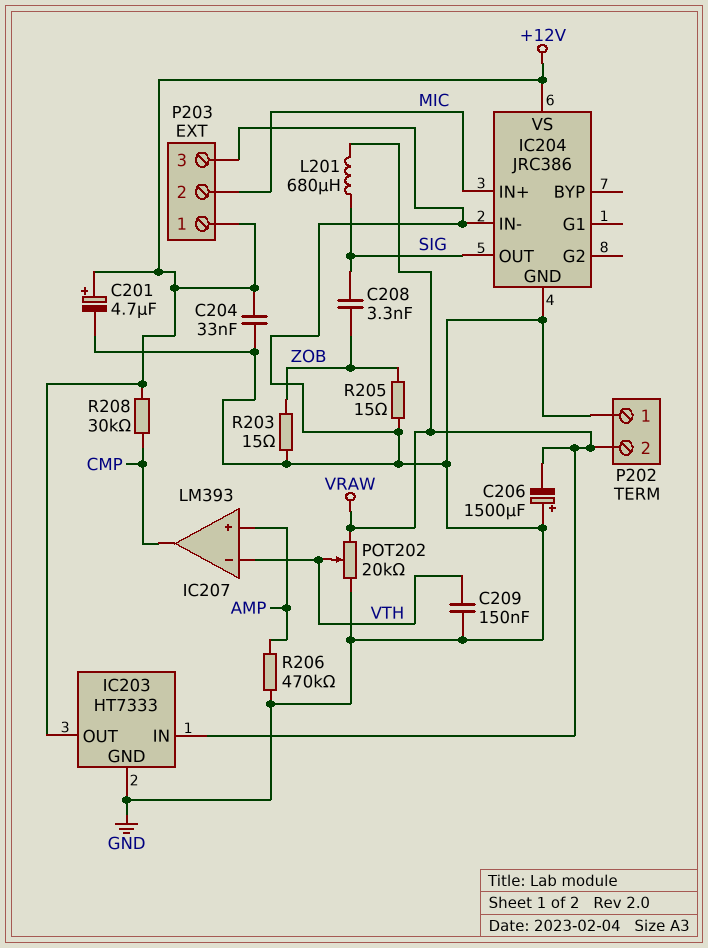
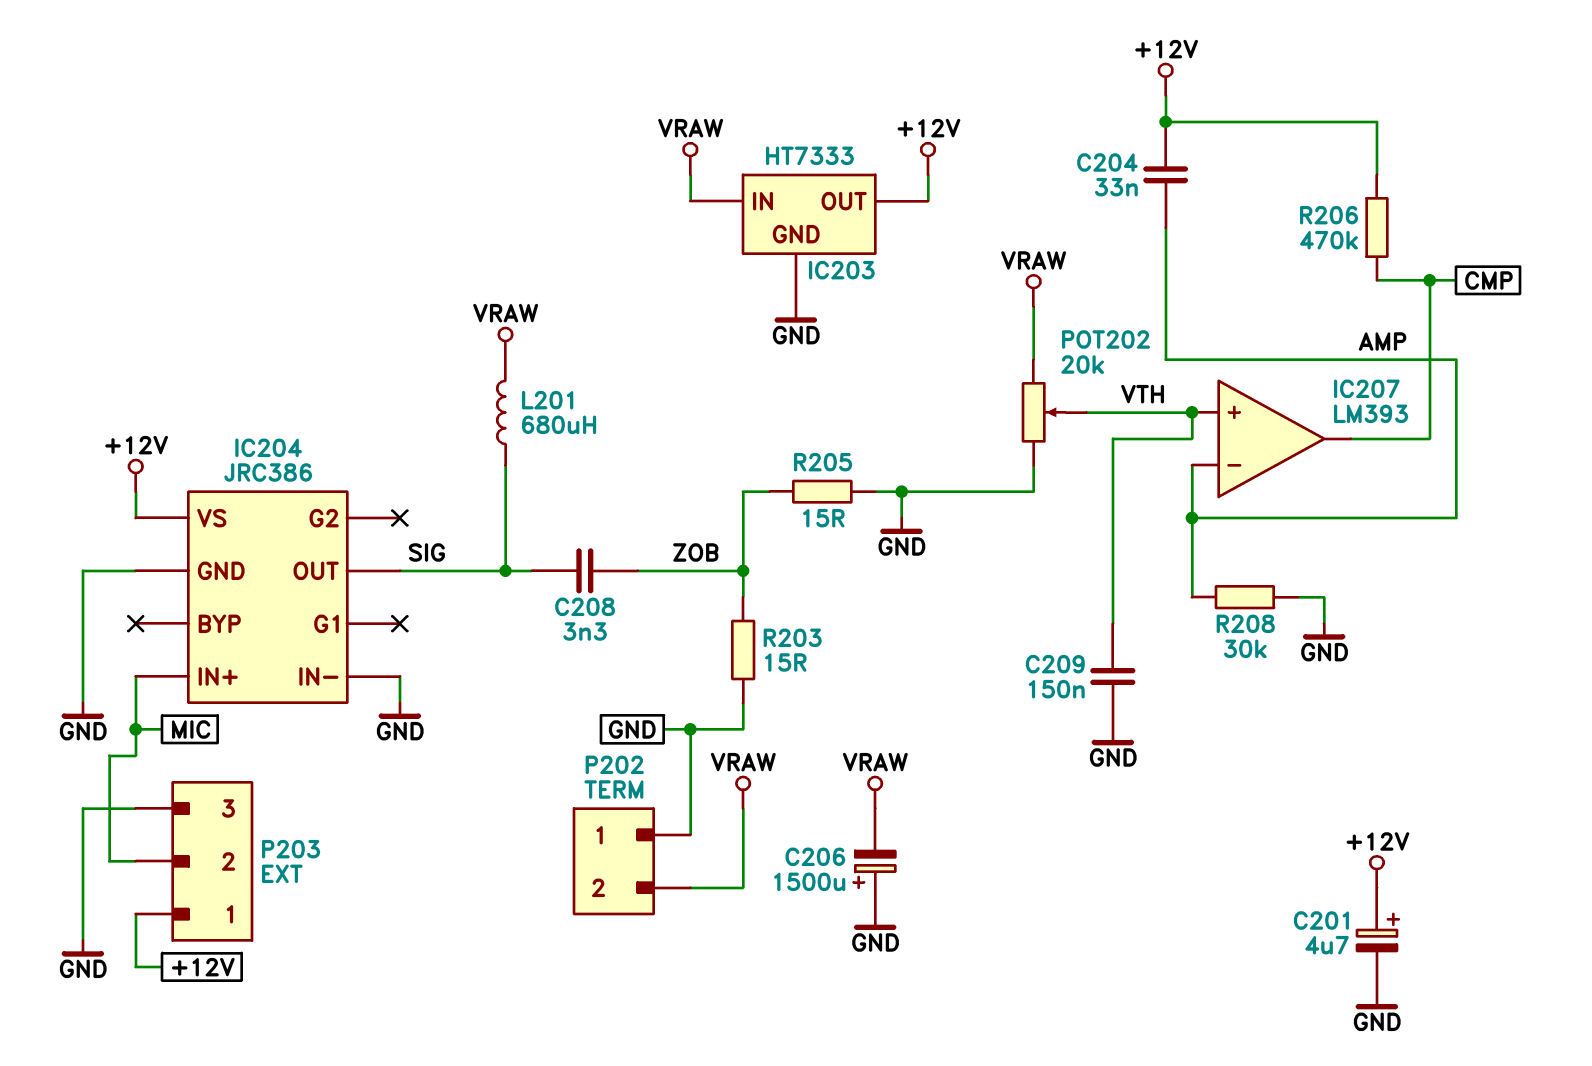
C204: 33nF (+12V, GND) -> 33nF (+12V, AMP)
IC207 pin in+: AMP -> VTH
IC207 pin in-: VTH -> AMP
R206: 470k (AMP, GND) -> 470k (+12V, CMP)
R208: 30k (+12V, CMP) -> 30k (AMP, GND)

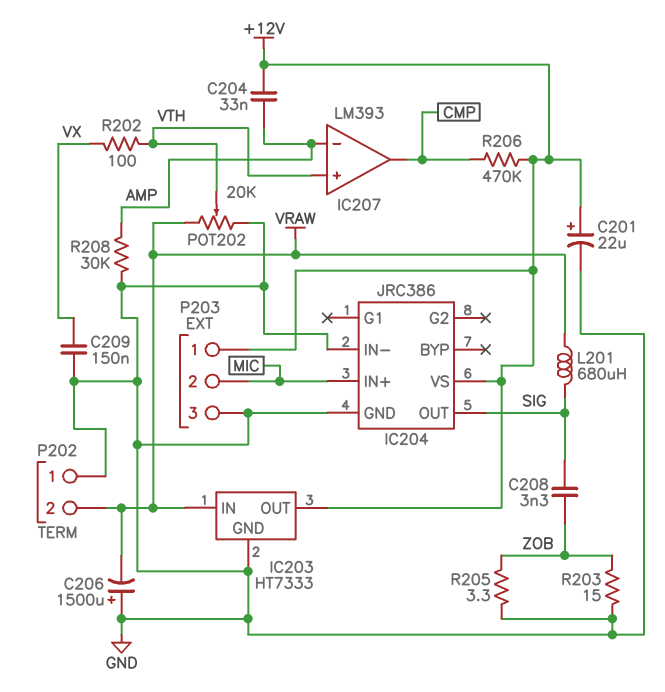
C201: 4.7uF (plus +12V, minus GND) -> 22uF (plus +12V, minus GND)
C209: 150nF (GND, VTH) -> 150nF (GND, VX)
R202: none -> 100 (VTH, VX)
R205: 15 (GND, ZOB) -> 3.3 (GND, ZOB)

